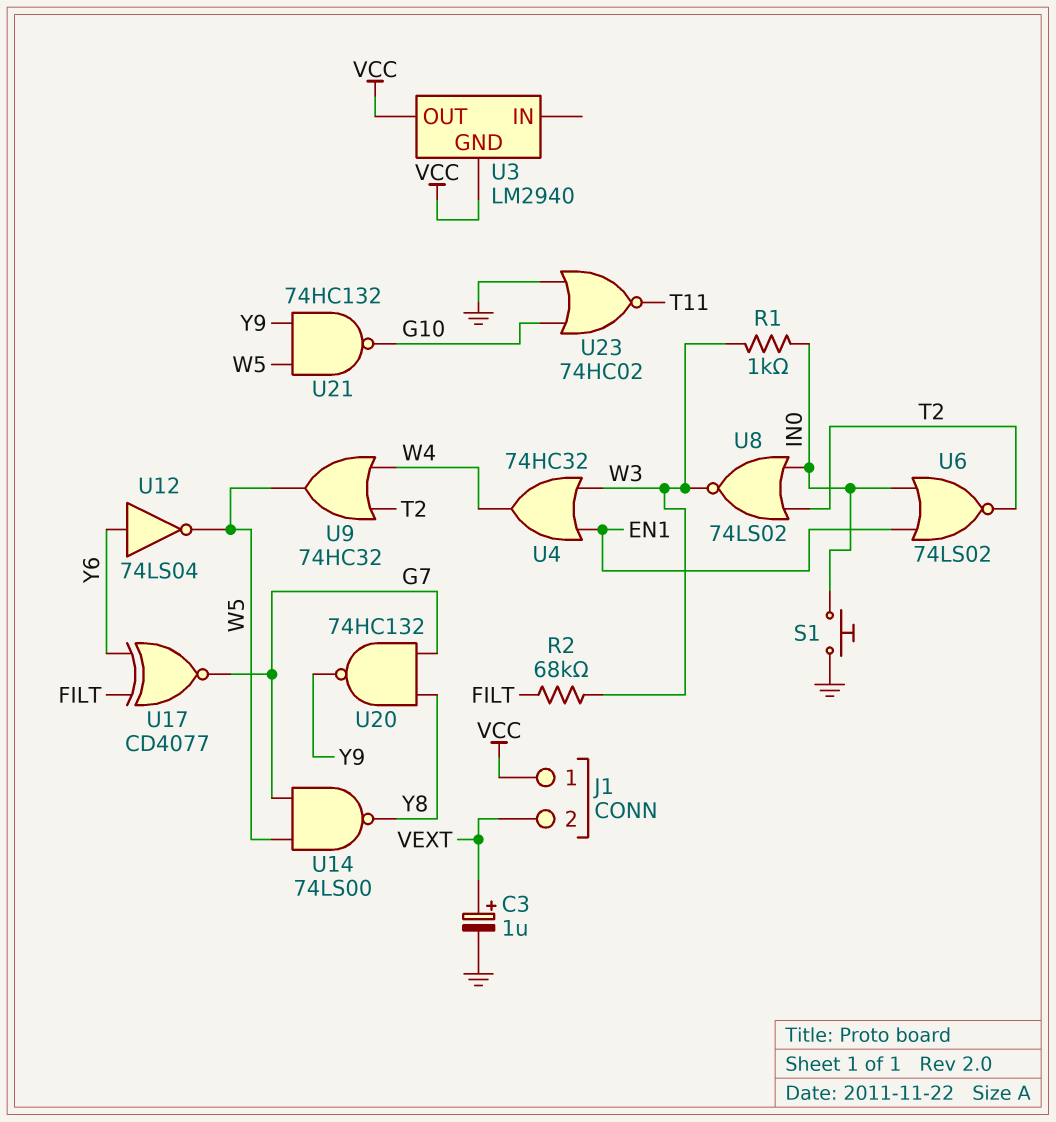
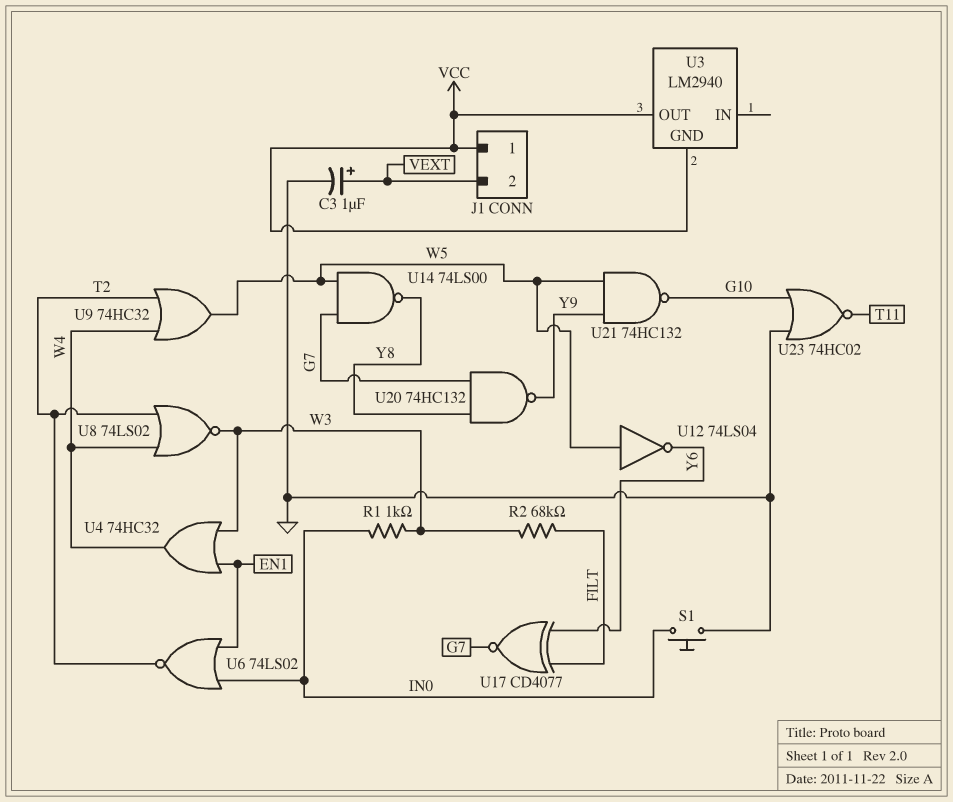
U8: NOR 74LS02 (in IN0, in T2, out W3) -> NOR 74LS02 (in T2, in W4, out W3)
U12: NOT 74LS04 (in Y6, out W5) -> NOT 74LS04 (in W5, out Y6)

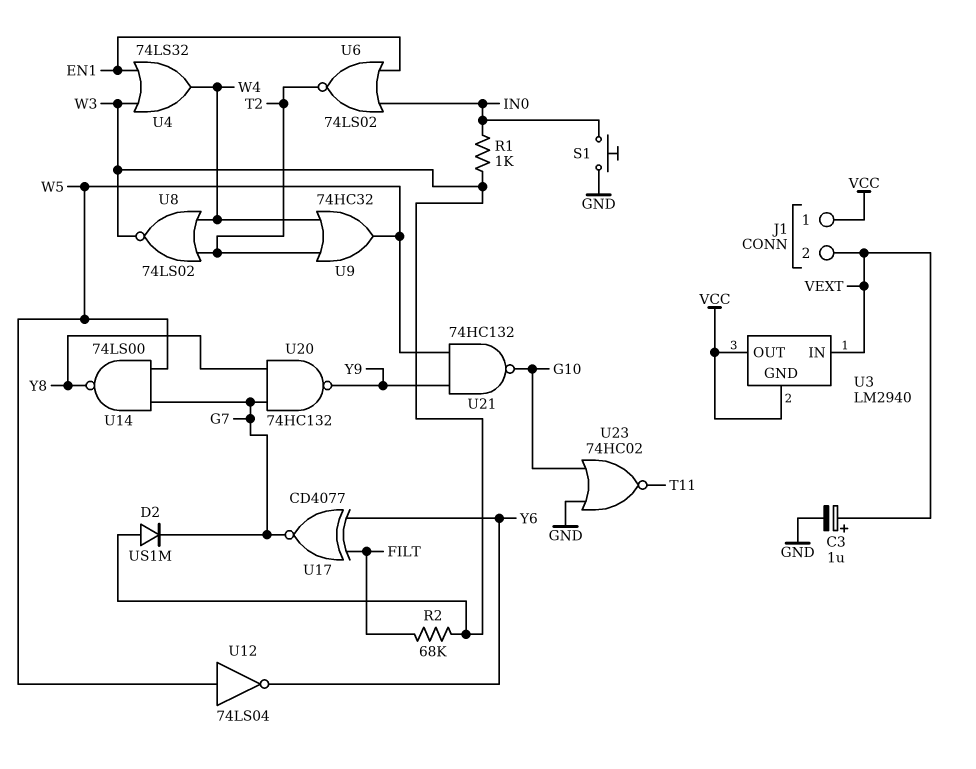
D2: none -> diode US1M (A W3, K G7)
U3 pin IN: none -> VEXT
U4: OR 74HC32 (in EN1, in W3, out W4) -> OR 74LS32 (in EN1, in W3, out W4)

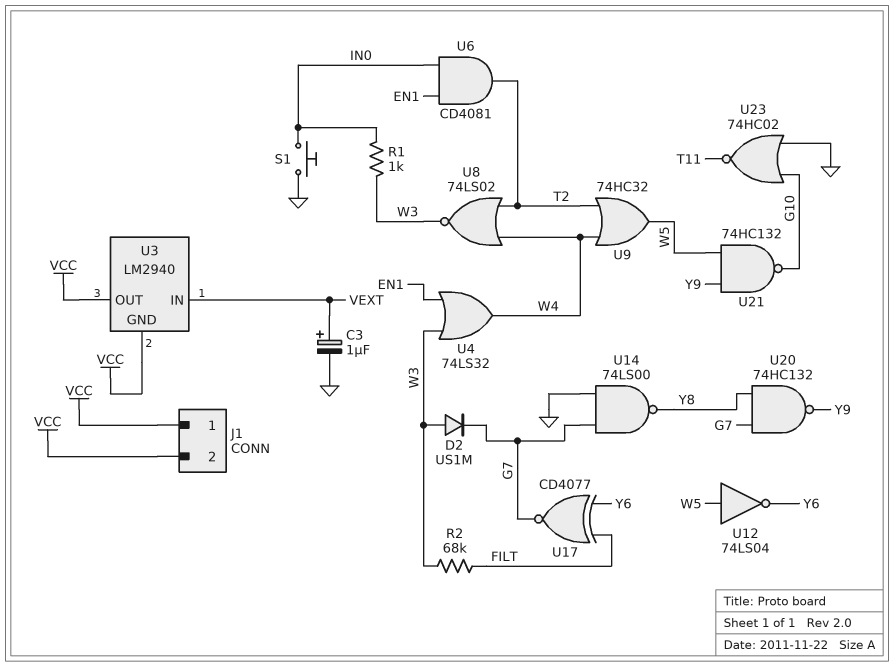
J1 pin 2: VEXT -> VCC
U6: NOR 74LS02 (in EN1, in IN0, out T2) -> AND CD4081 (in EN1, in IN0, out T2)
U14: NAND 74LS00 (in G7, in W5, out Y8) -> NAND 74LS00 (in G7, in GND, out Y8)

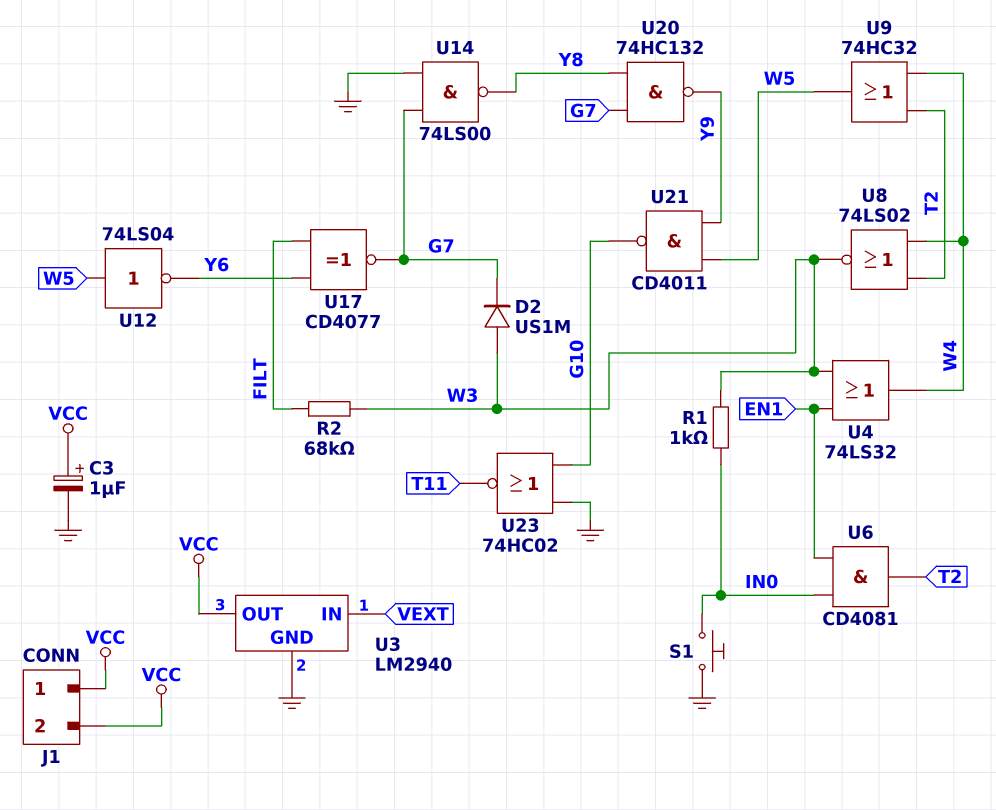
C3: 1uF (plus VEXT, minus GND) -> 1uF (plus VCC, minus GND)
U3 pin GND: VCC -> GND
U21: NAND 74HC132 (in W5, in Y9, out G10) -> NAND CD4011 (in W5, in Y9, out G10)

